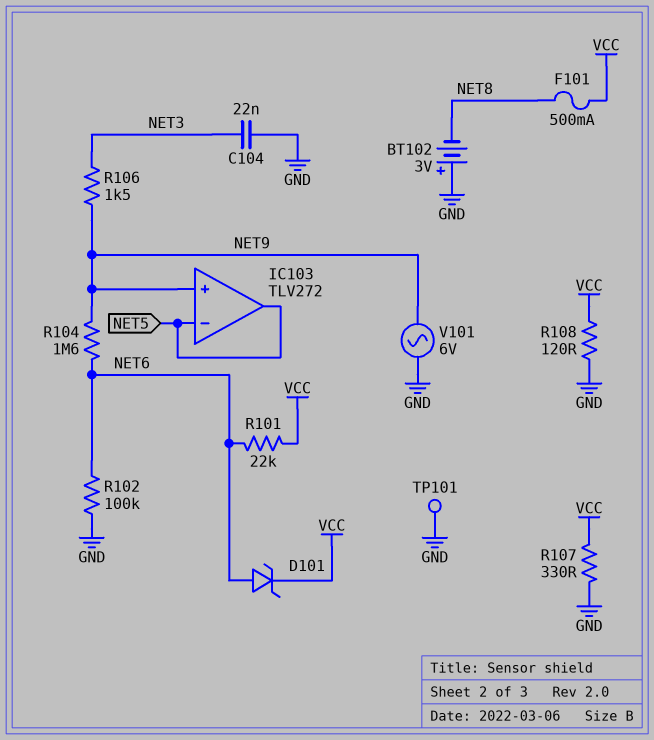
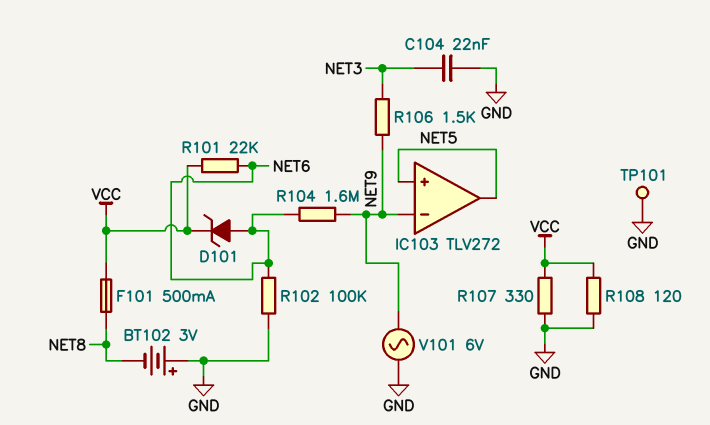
IC103 pin in+: NET9 -> NET5
IC103 pin in-: NET5 -> NET9

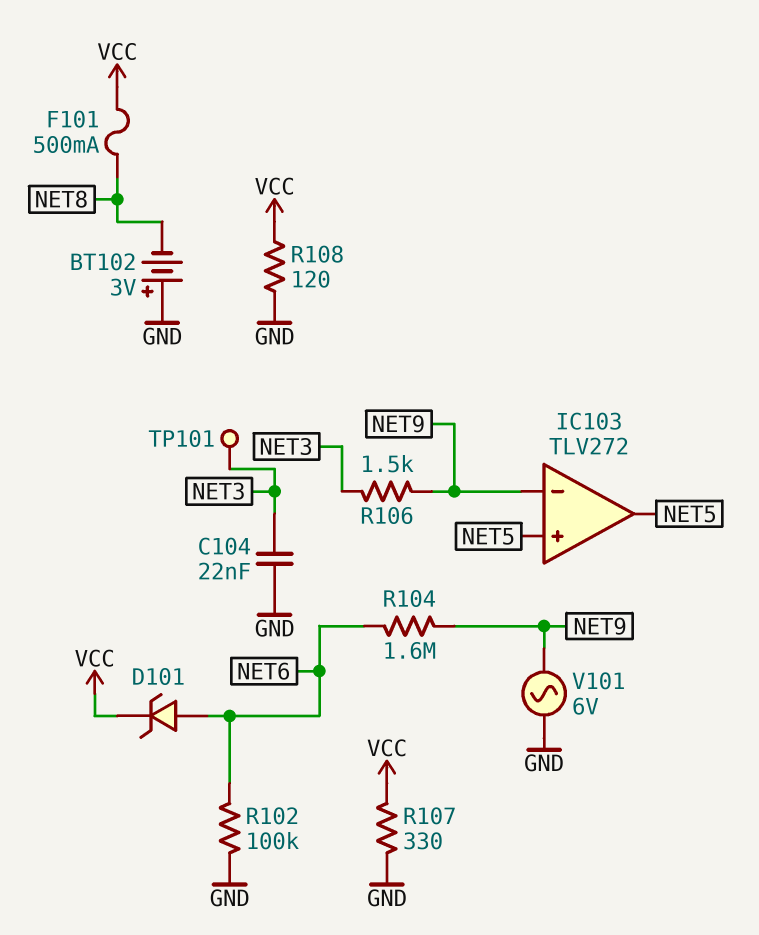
R101: 22k (NET6, VCC) -> none
TP101: test point (GND) -> test point (NET3)

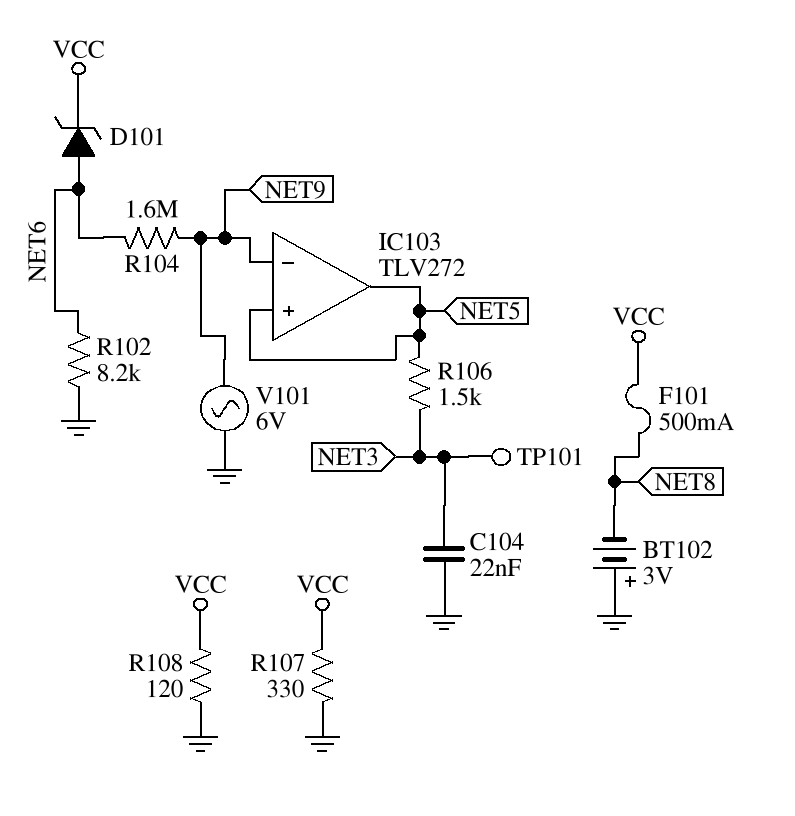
R102: 100k (GND, NET6) -> 8.2k (GND, NET6)
R106: 1.5k (NET3, NET9) -> 1.5k (NET3, NET5)

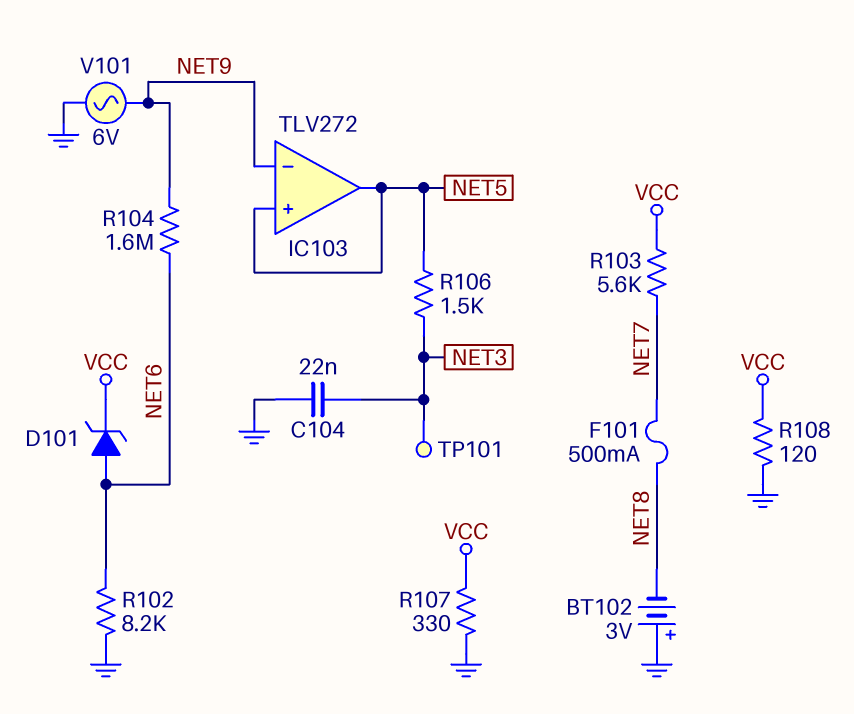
F101: 500mA (NET8, VCC) -> 500mA (NET7, NET8)
R103: none -> 5.6k (NET7, VCC)

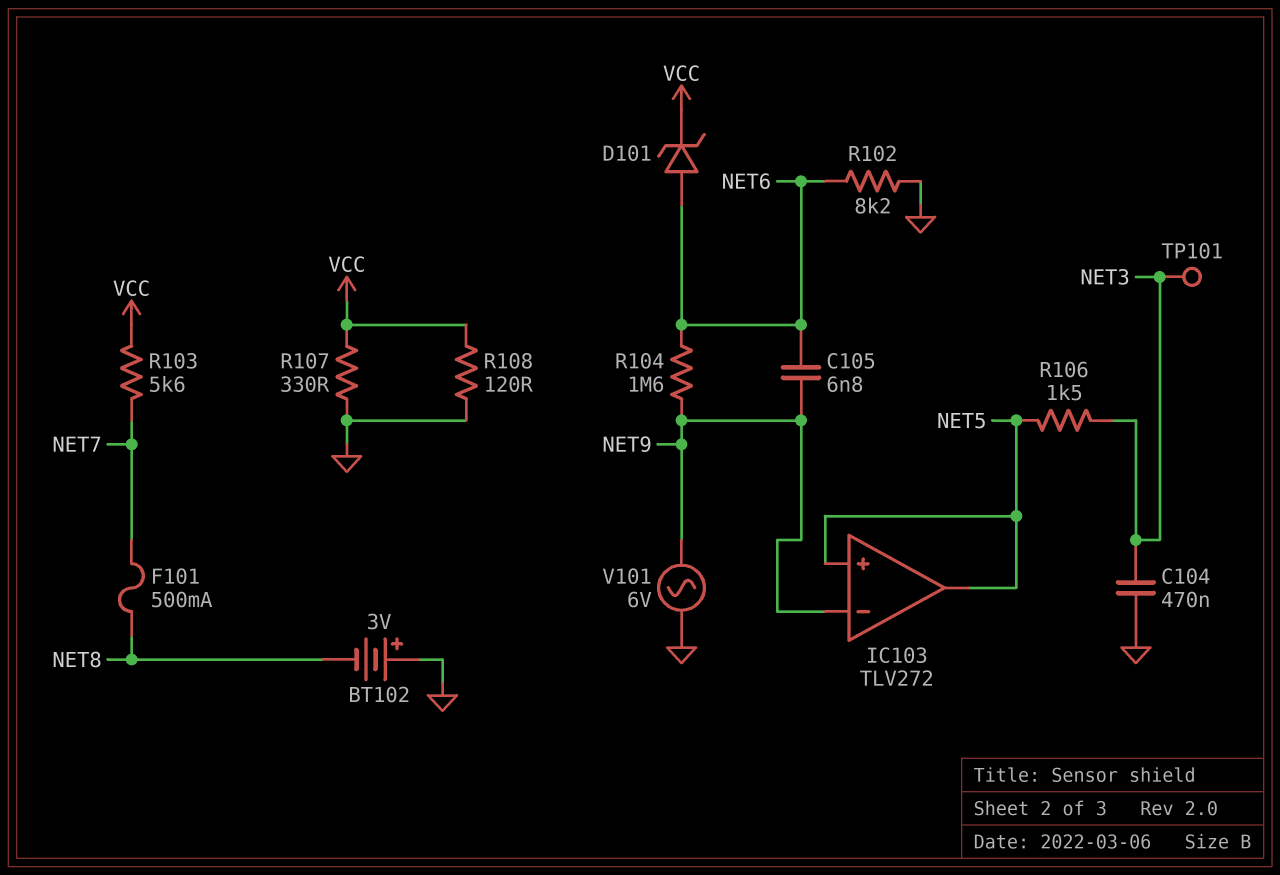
C104: 22nF (GND, NET3) -> 470nF (GND, NET3)
C105: none -> 6.8nF (NET6, NET9)

